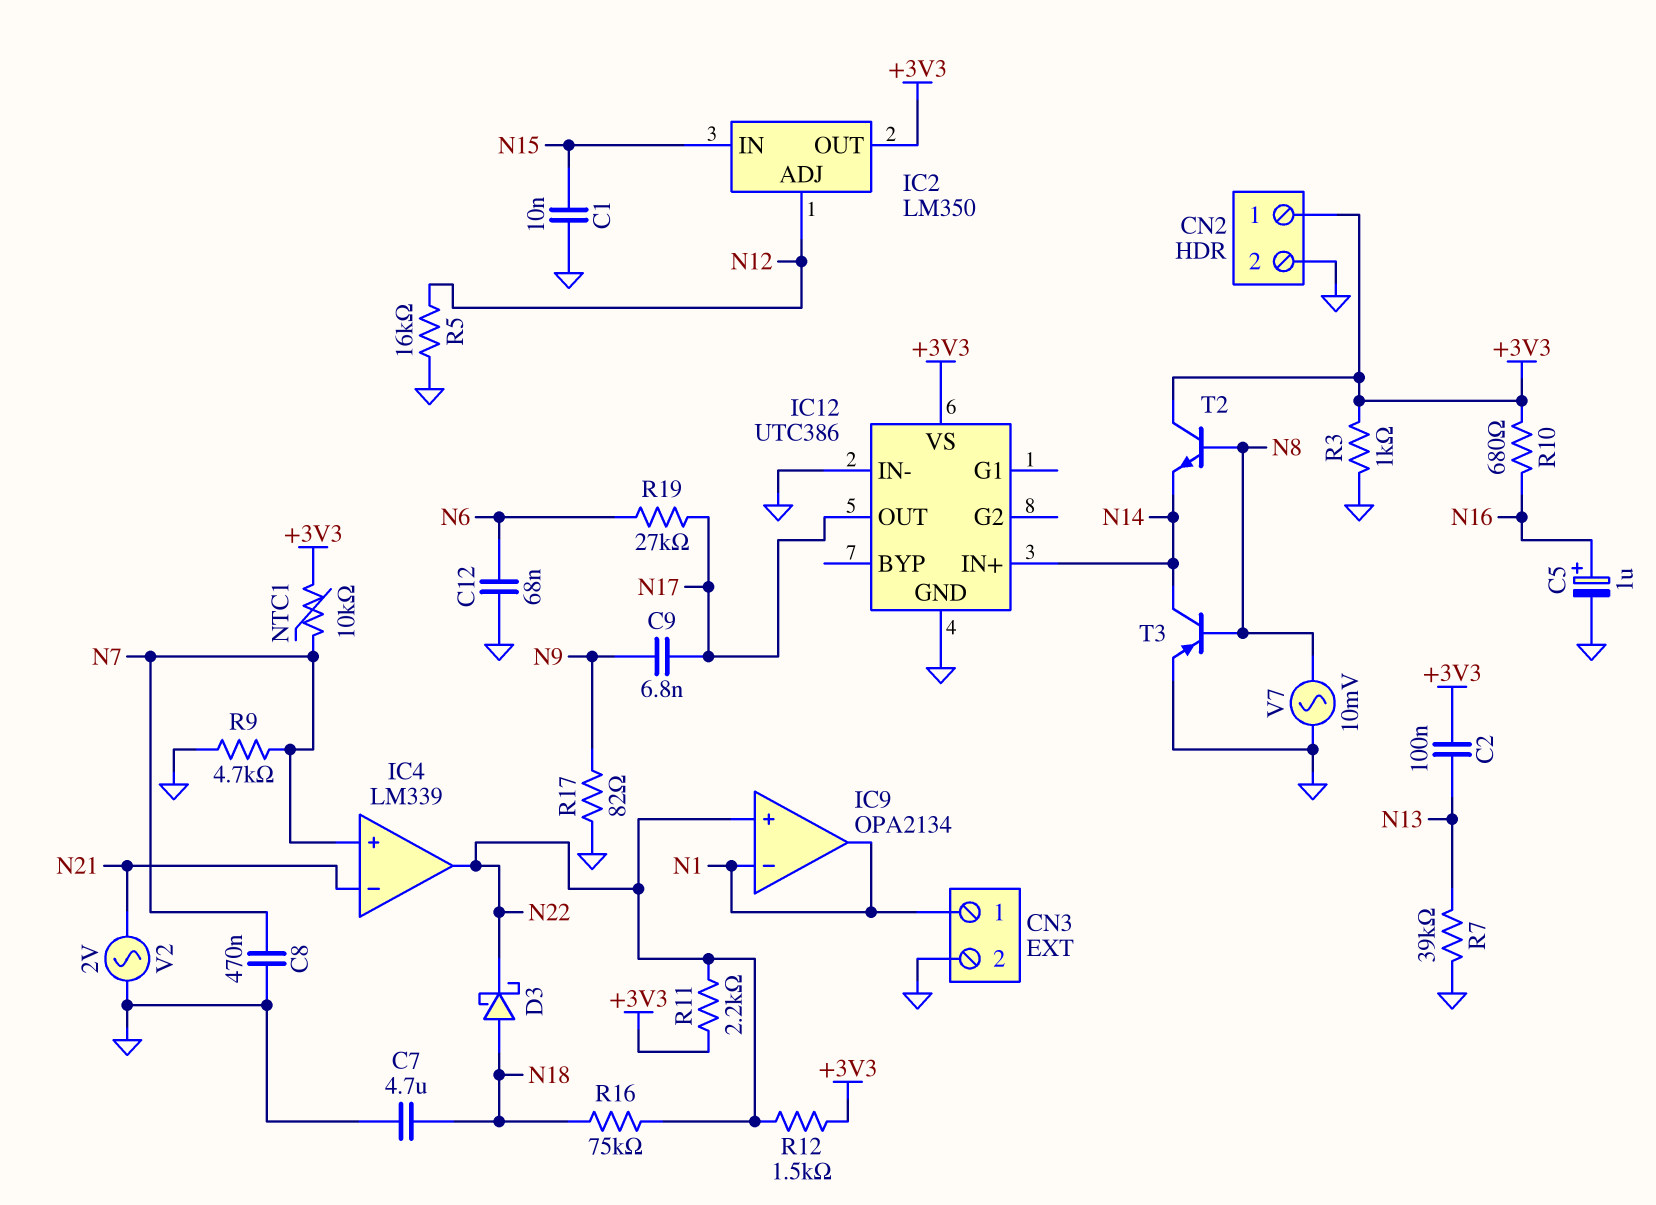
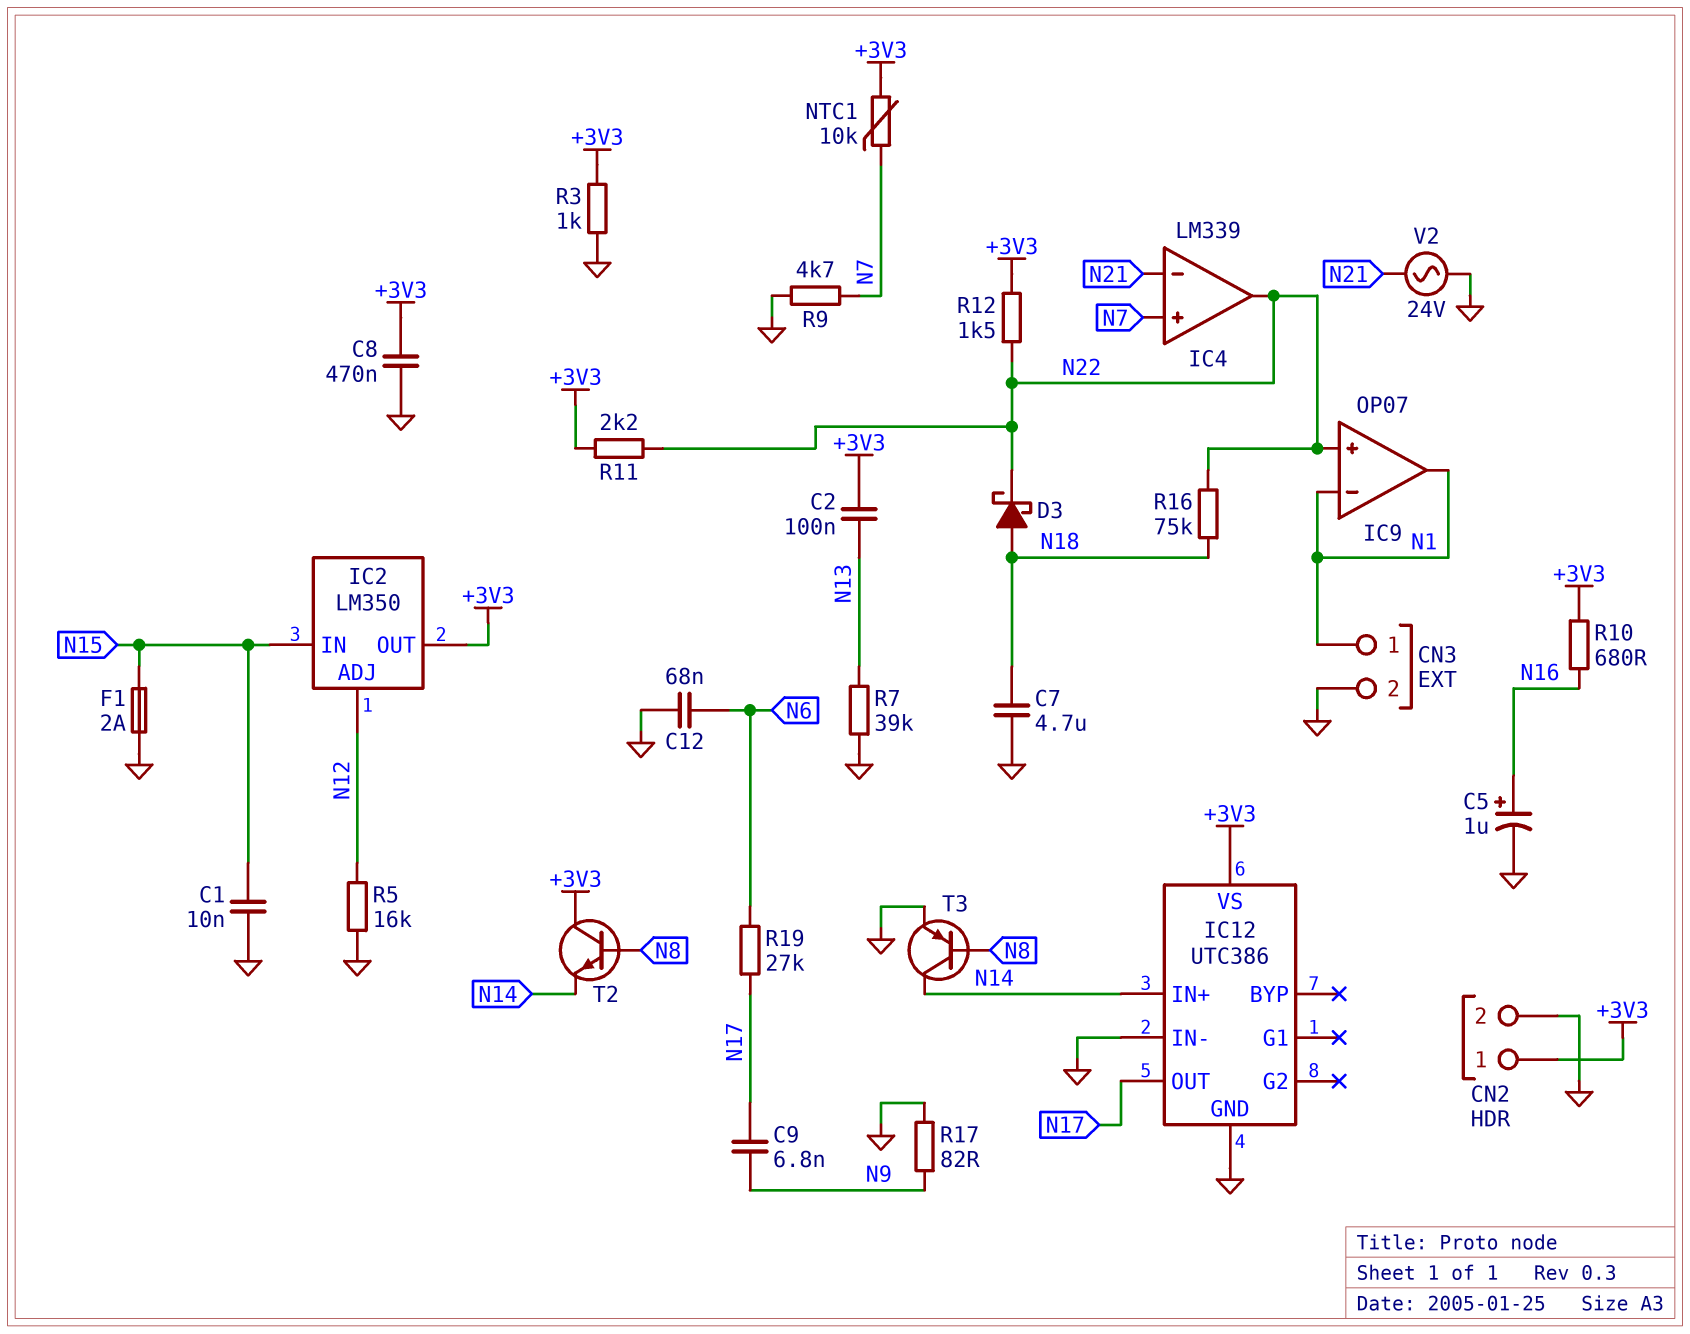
C8: 470nF (GND, N7) -> 470nF (+3V3, GND)
F1: none -> 2A (GND, N15)
IC9: OPA2134 -> OP07
V2: AC 2V (GND, N21) -> AC 24V (GND, N21)
V7: AC 10mV (GND, N8) -> none

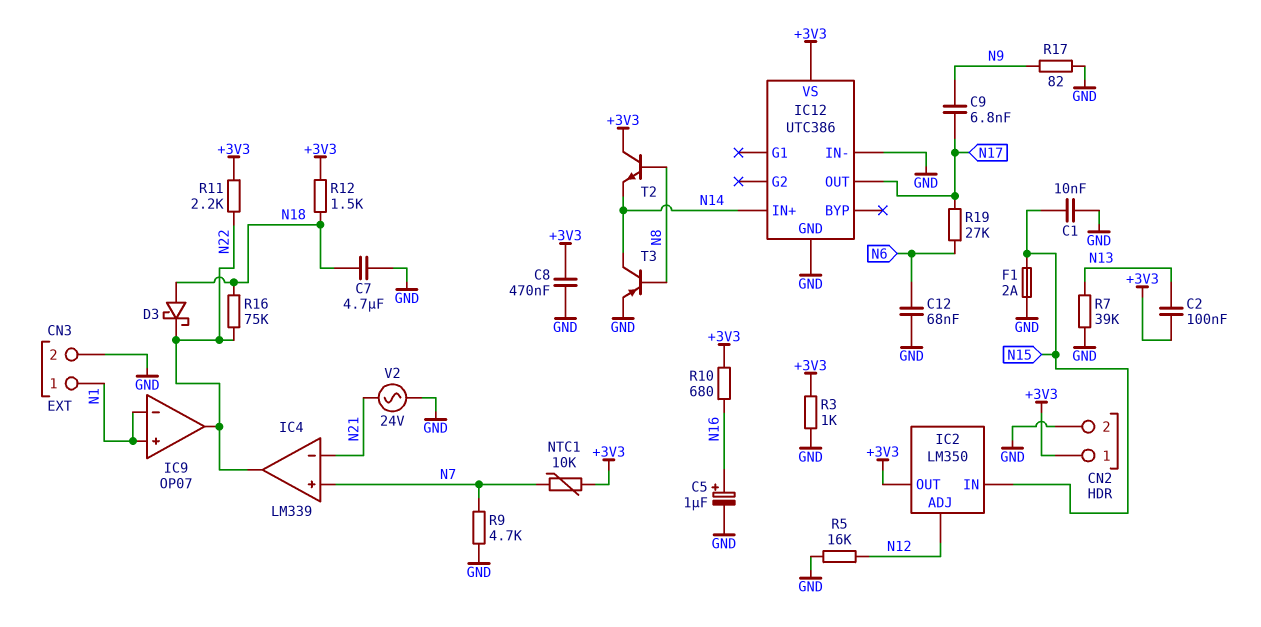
IC9 pin in+: N22 -> N1
IC9 pin out: N1 -> N22
R12: 1.5k (+3V3, N22) -> 1.5k (+3V3, N18)

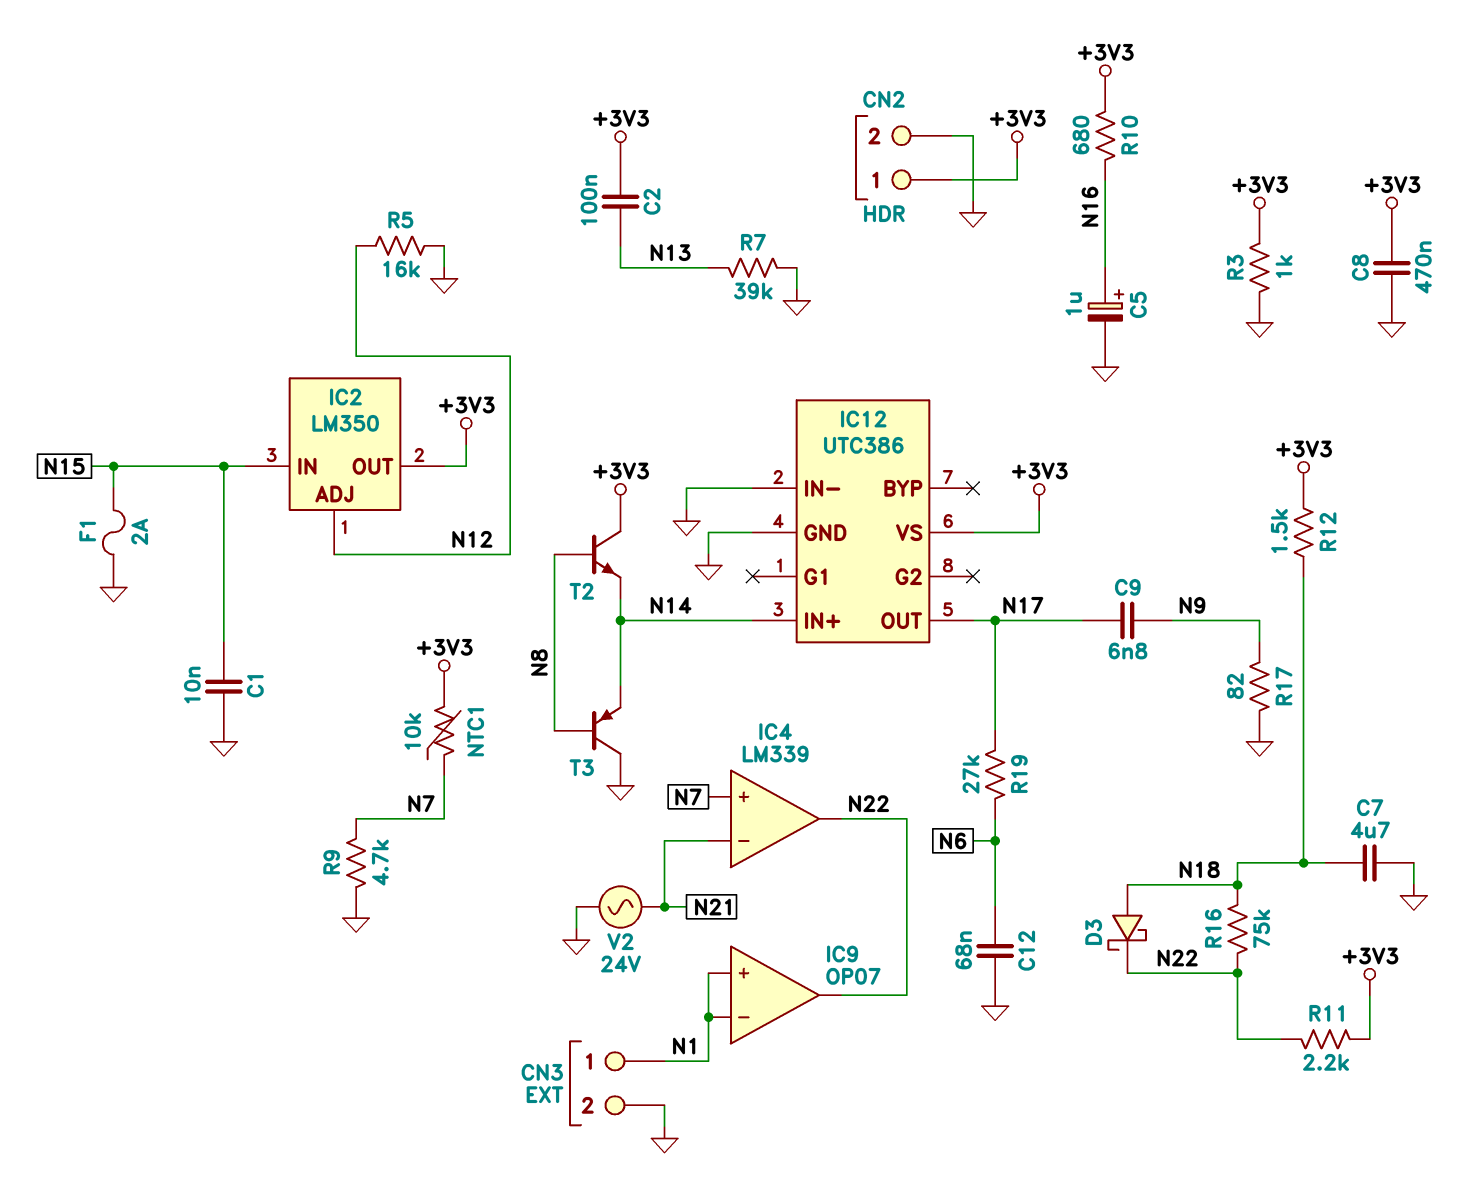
T3: PNP (B N8, C N14, E GND) -> PNP (B N8, C GND, E N14)

